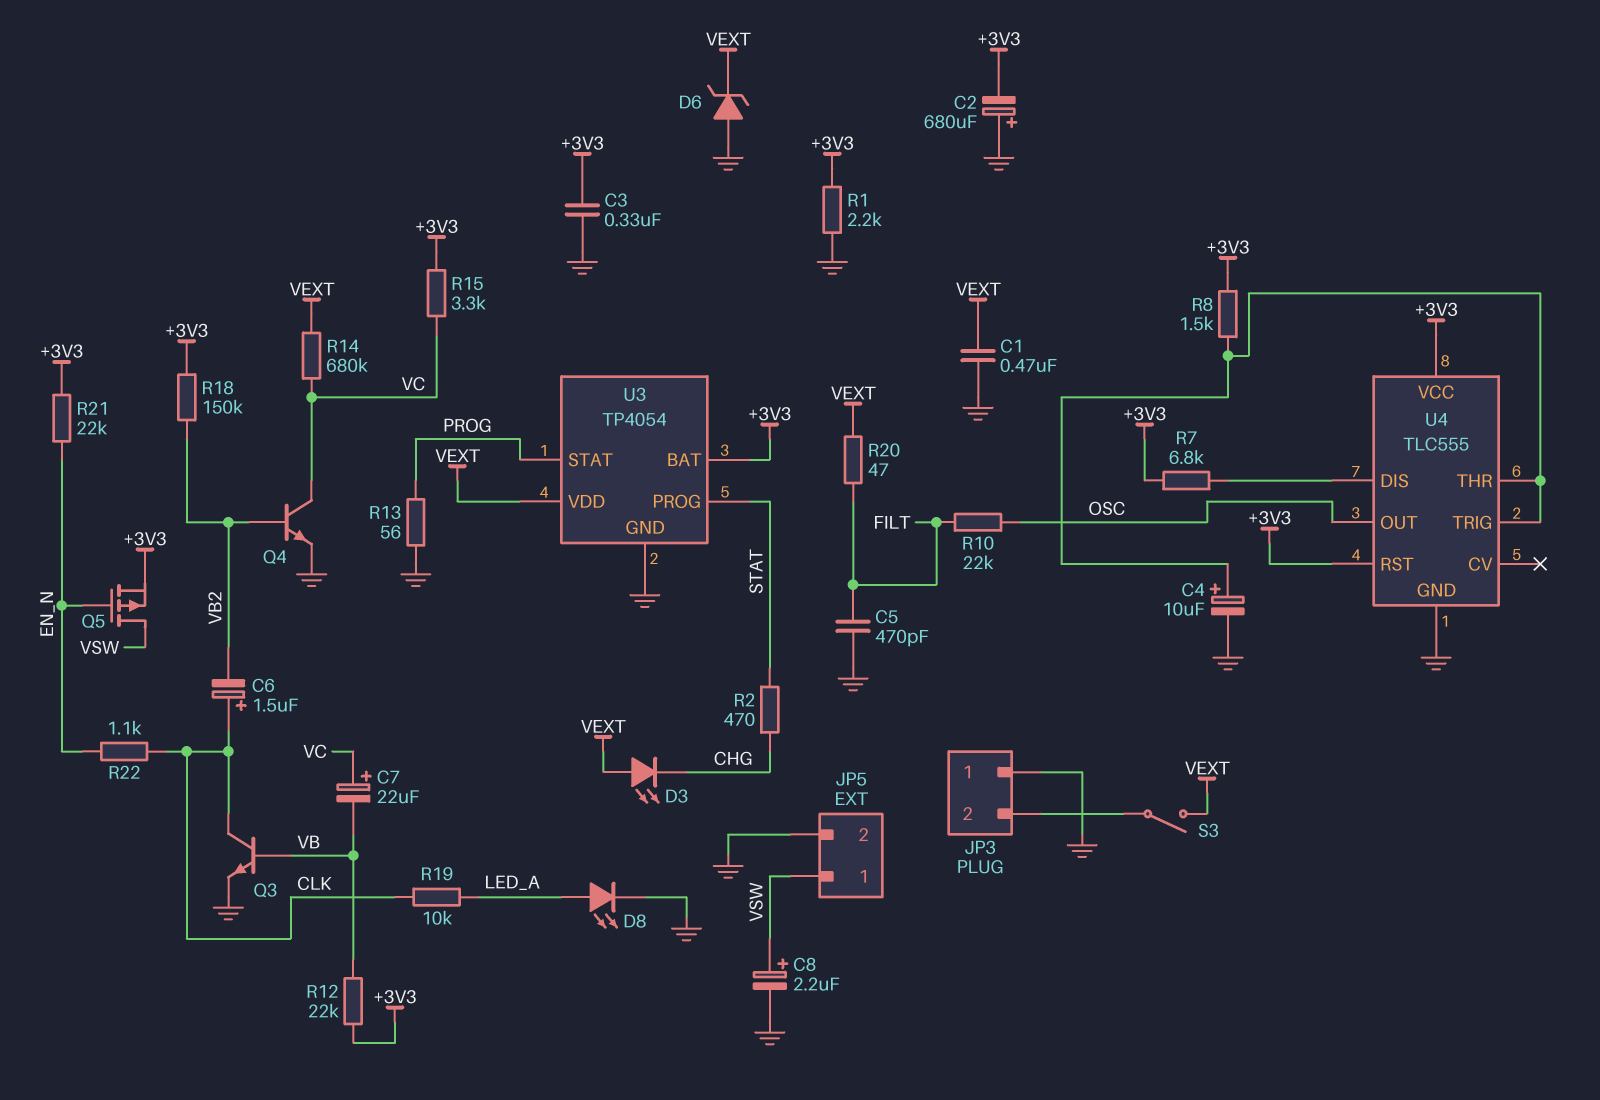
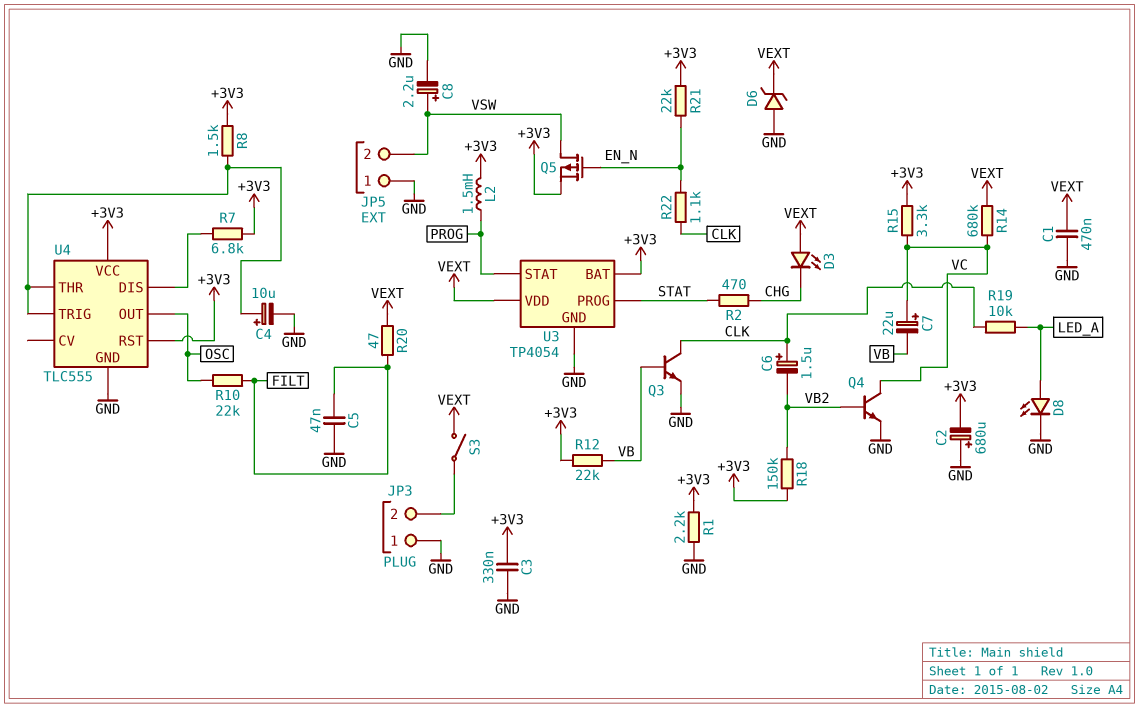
C5: 470pF (FILT, GND) -> 47nF (FILT, GND)
JP5 pin 1: VSW -> GND
JP5 pin 2: GND -> VSW
L2: none -> 1.5mH (+3V3, PROG)
R13: 56 (GND, PROG) -> none

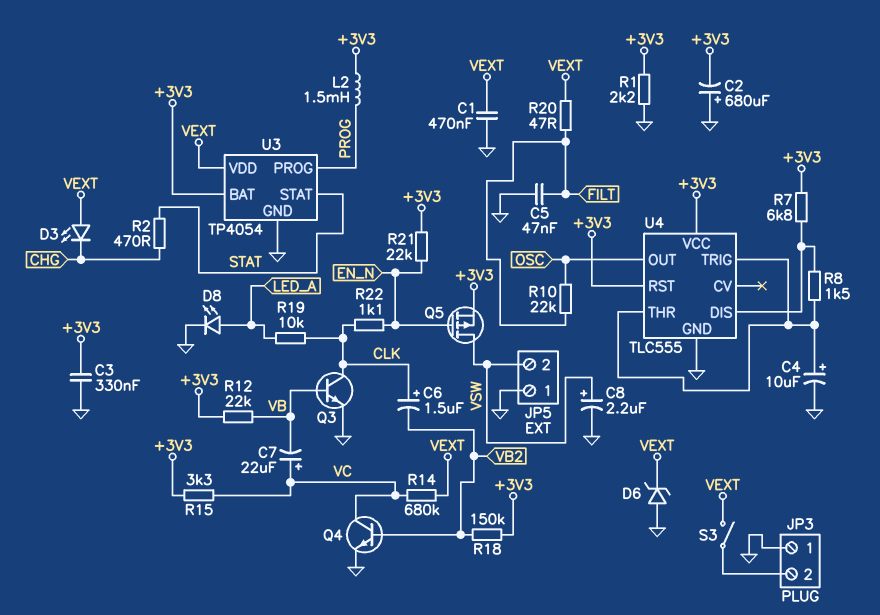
R8: 1.5k (+3V3, U4/THR) -> 1.5k (U4/DIS, U4/THR)
U3 pin PROG: STAT -> PROG
U3 pin STAT: PROG -> STAT

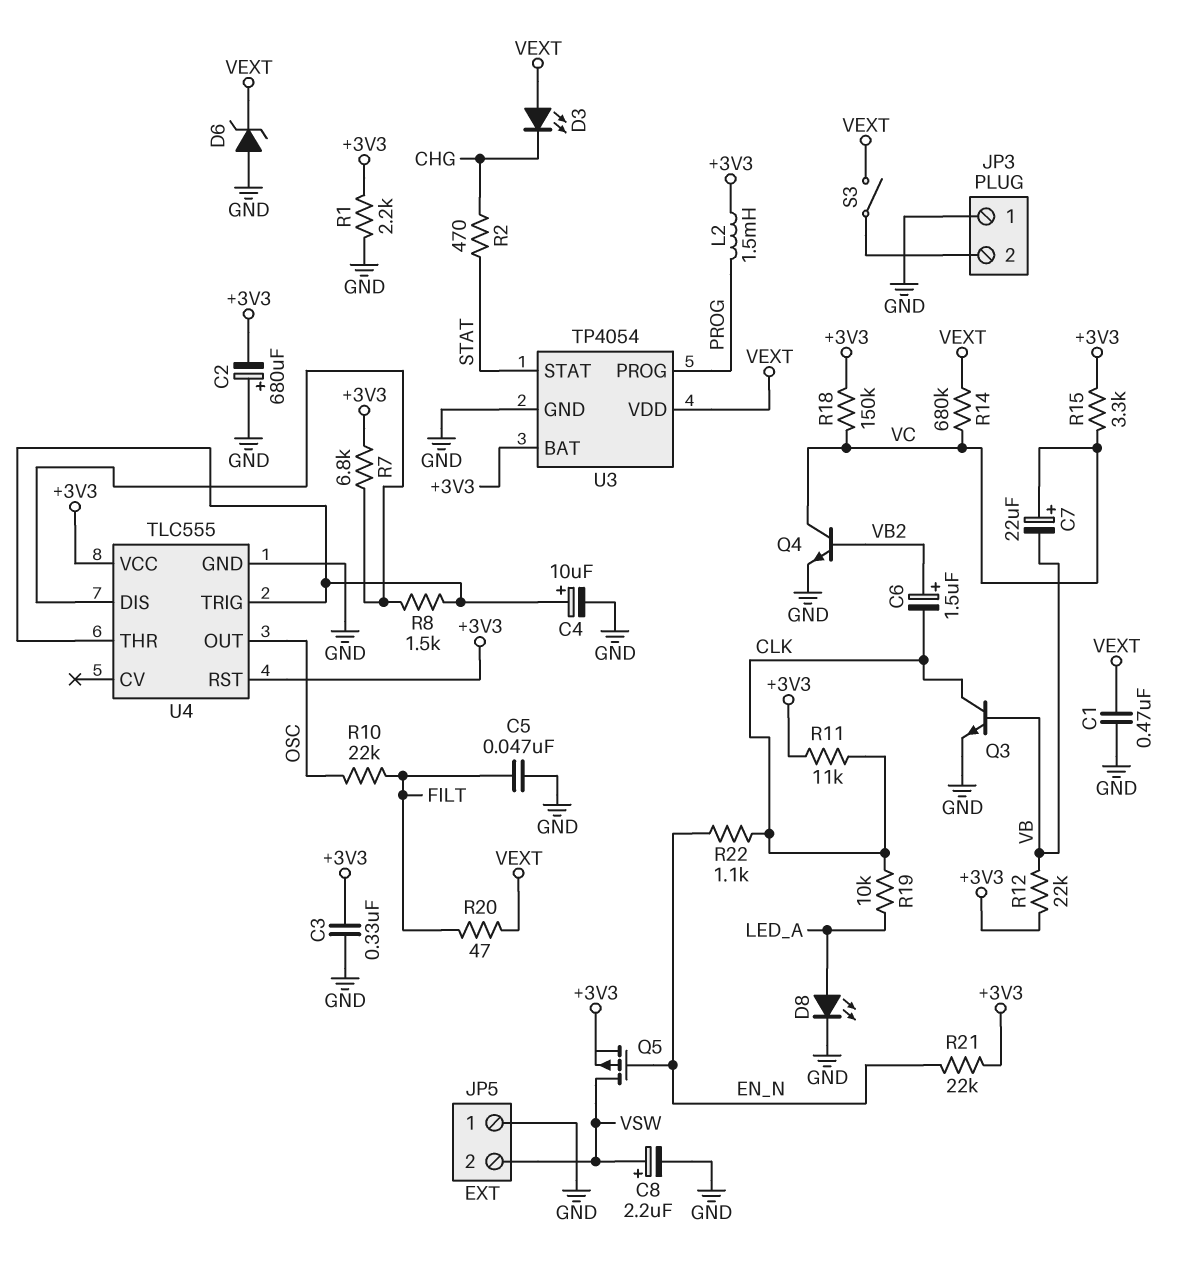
C6: 1.5uF (plus CLK, minus VB2) -> 1.5uF (plus VB2, minus CLK)
R11: none -> 11k (+3V3, CLK)
R18: 150k (+3V3, VB2) -> 150k (+3V3, VC)

